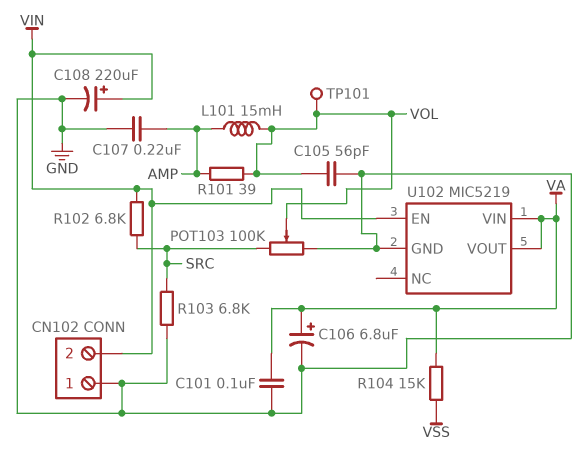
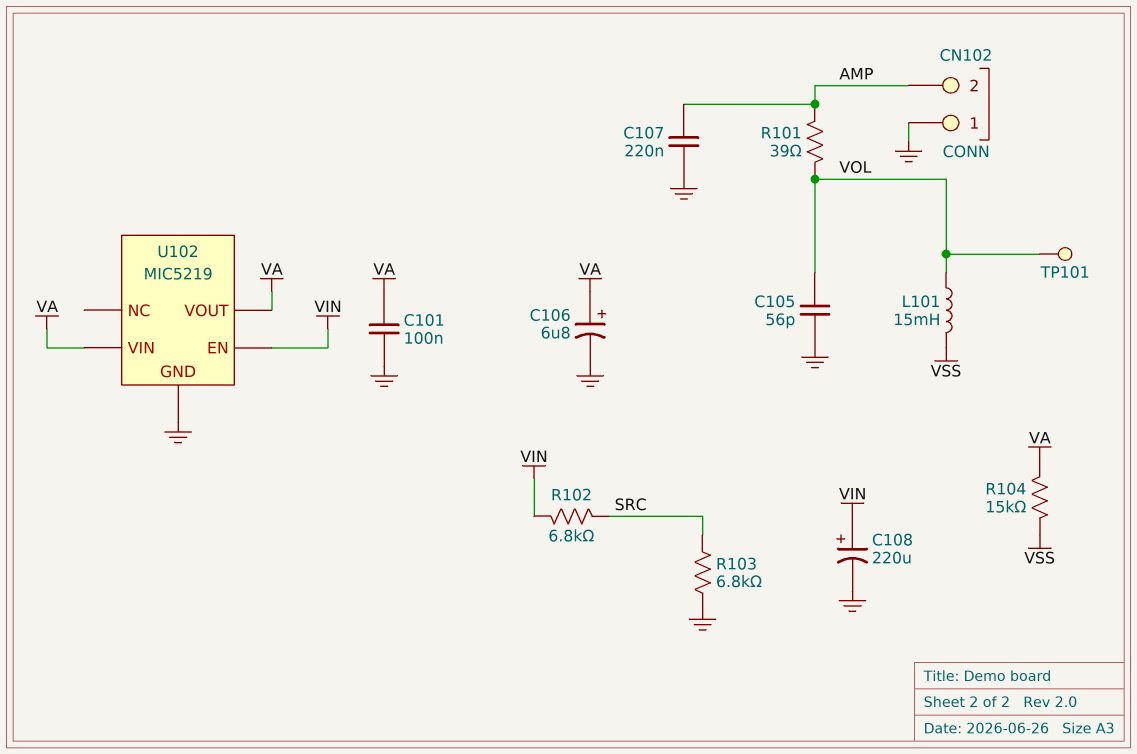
CN102 pin 2: VIN -> AMP
L101: 15mH (AMP, VOL) -> 15mH (VOL, VSS)
POT103: 100k (GND, SRC, wiper VOL) -> none

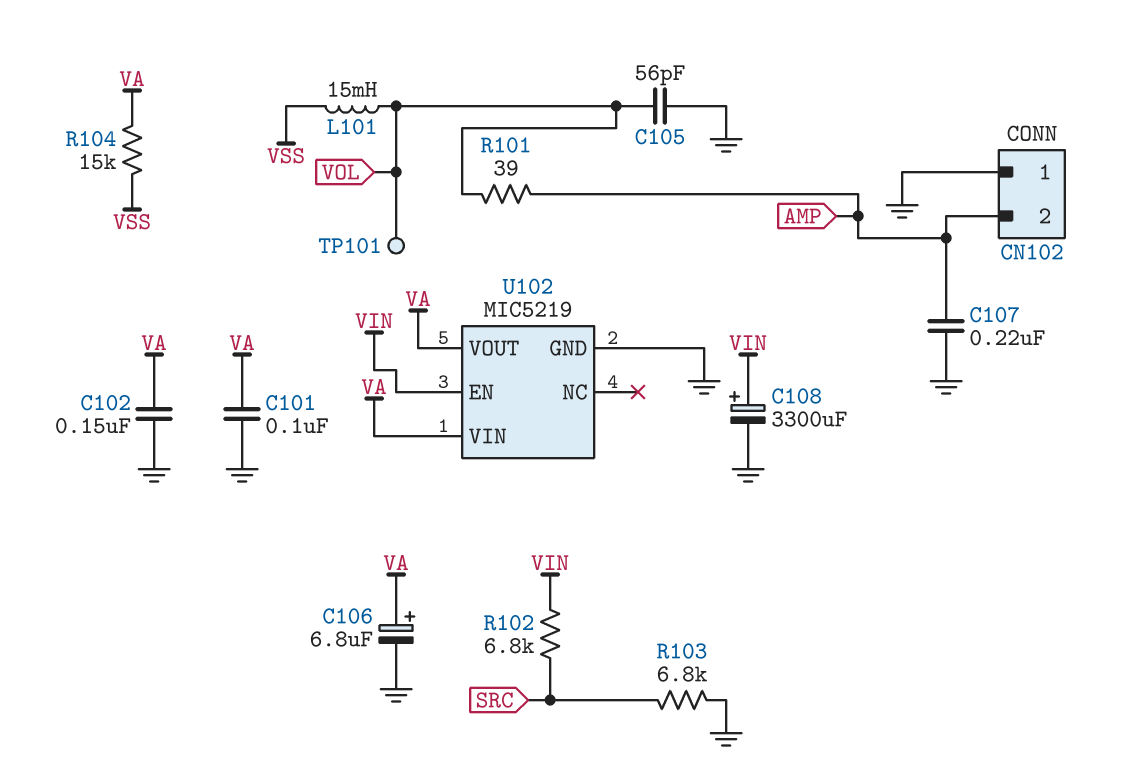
C102: none -> 150nF (GND, VA)
C108: 220uF (plus VIN, minus GND) -> 3300uF (plus VIN, minus GND)

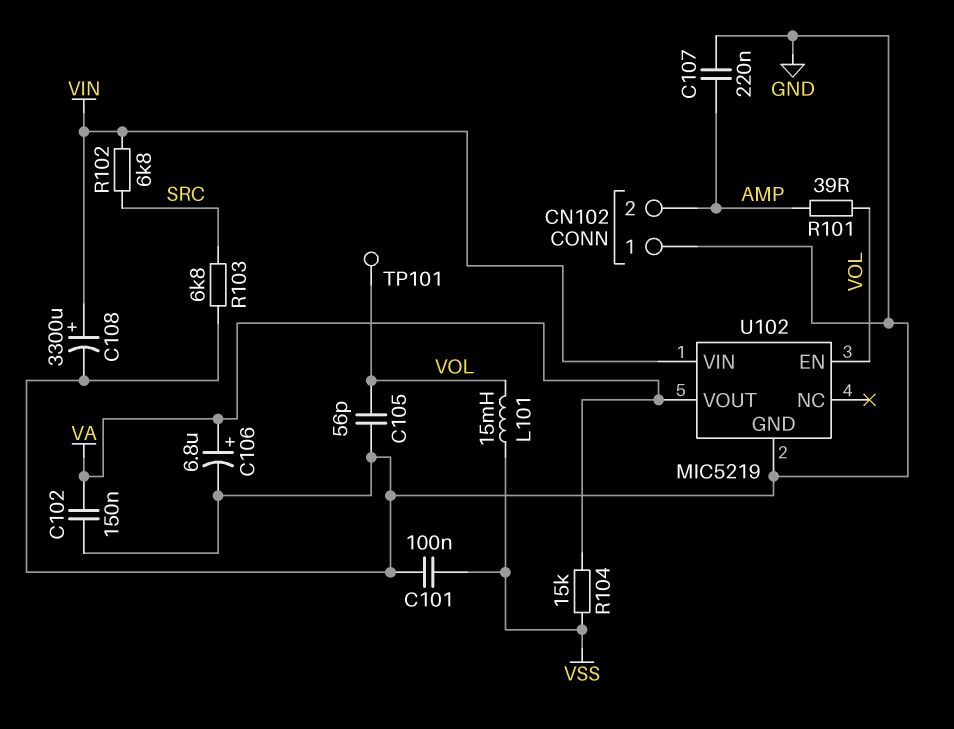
C101: 100nF (GND, VA) -> 100nF (GND, VSS)
U102 pin EN: VIN -> VOL
U102 pin VIN: VA -> VIN

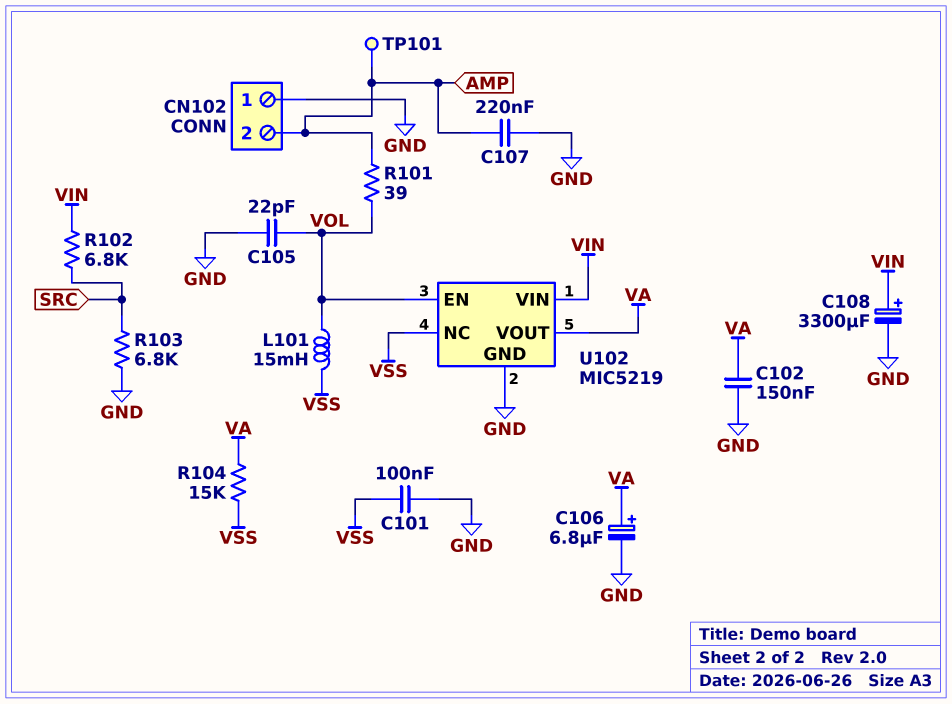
C105: 56pF (GND, VOL) -> 22pF (GND, VOL)
TP101: test point (VOL) -> test point (AMP)
U102 pin NC: none -> VSS

